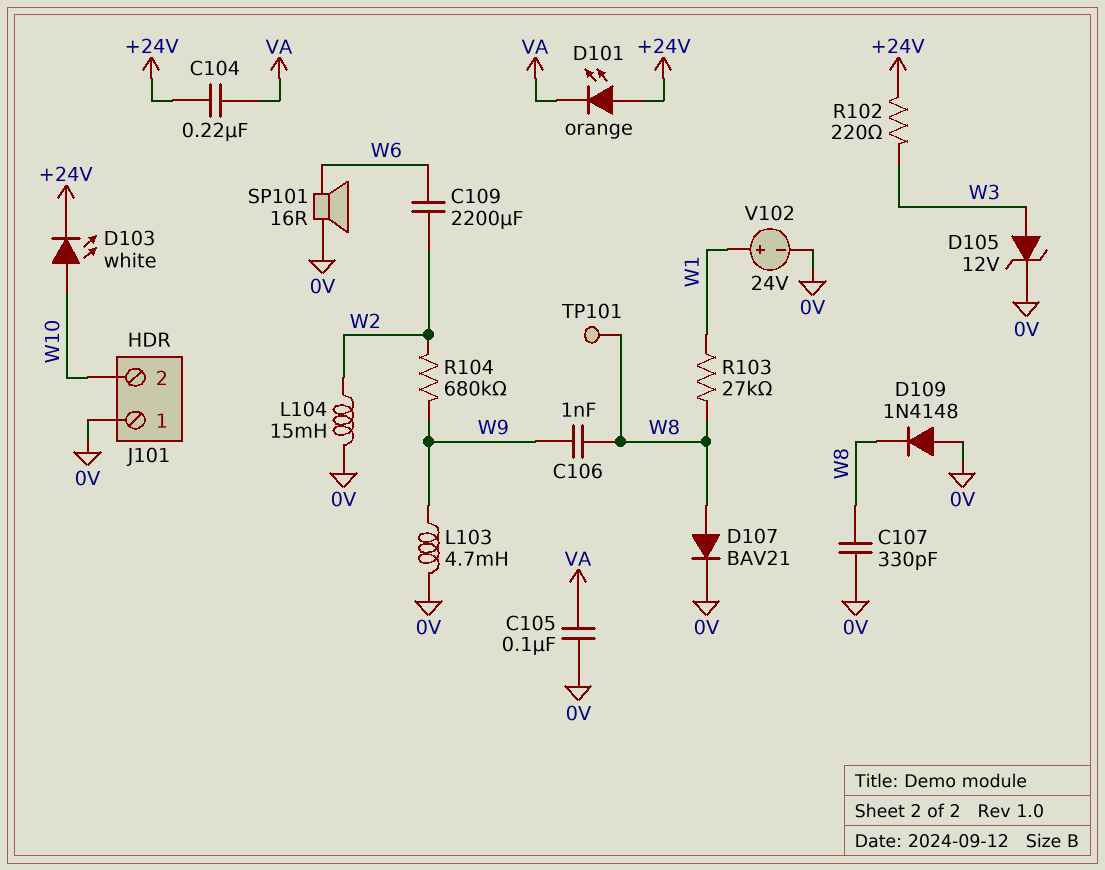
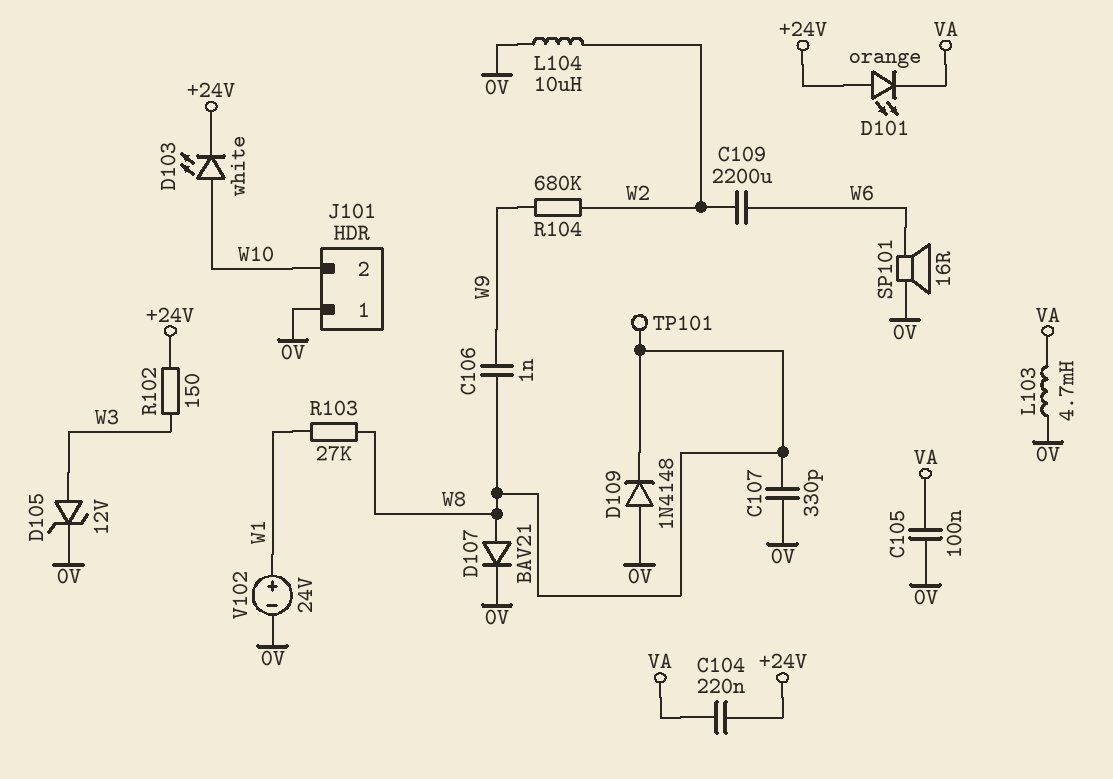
L103: 4.7mH (0V, W9) -> 4.7mH (0V, VA)
L104: 15mH (0V, W2) -> 10uH (0V, W2)
R102: 220 (+24V, W3) -> 150 (+24V, W3)

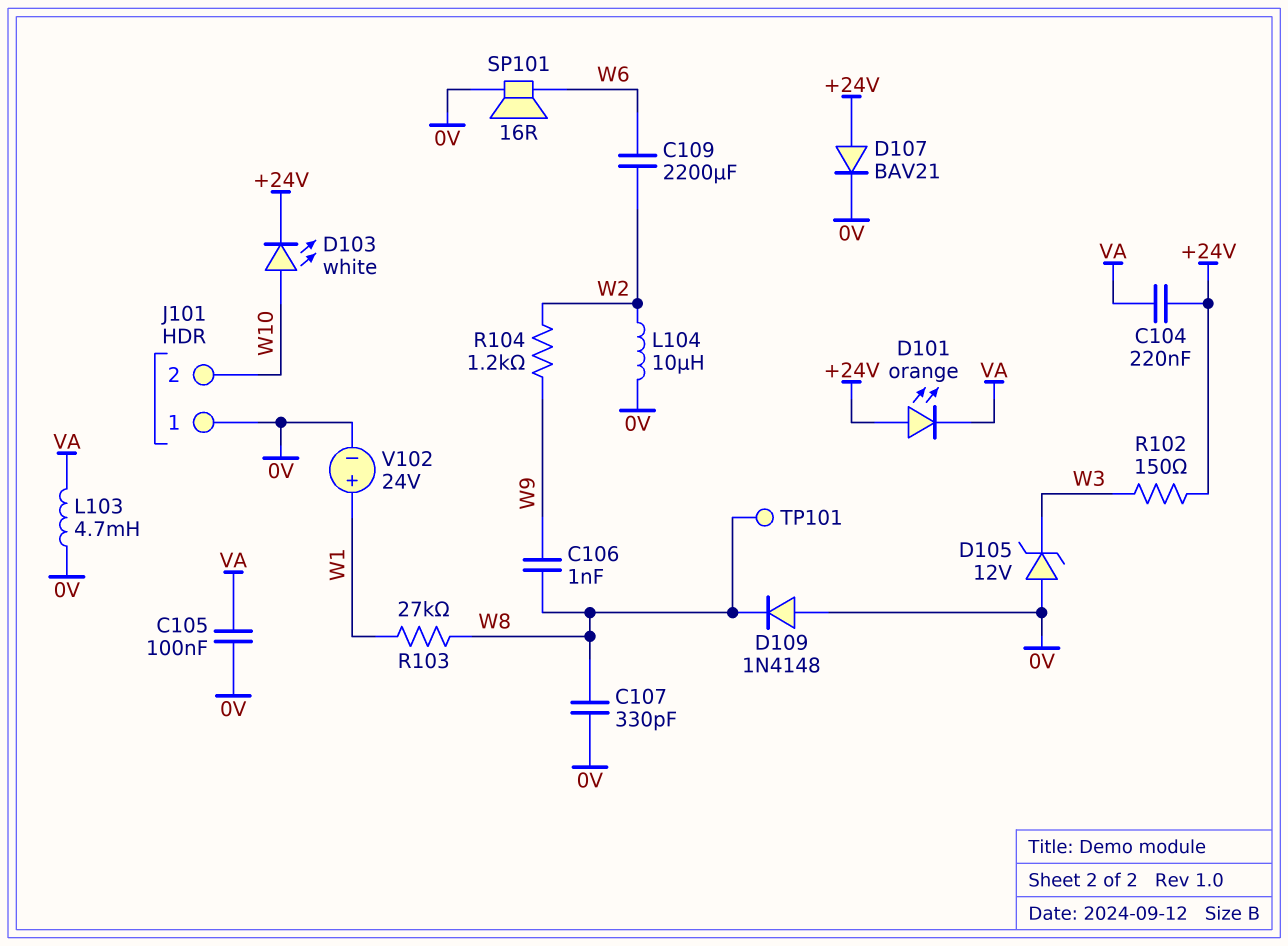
D105: zener 12V (A W3, K 0V) -> zener 12V (A 0V, K W3)
D107: diode BAV21 (A W8, K 0V) -> diode BAV21 (A +24V, K 0V)
R104: 680k (W2, W9) -> 1.2k (W2, W9)

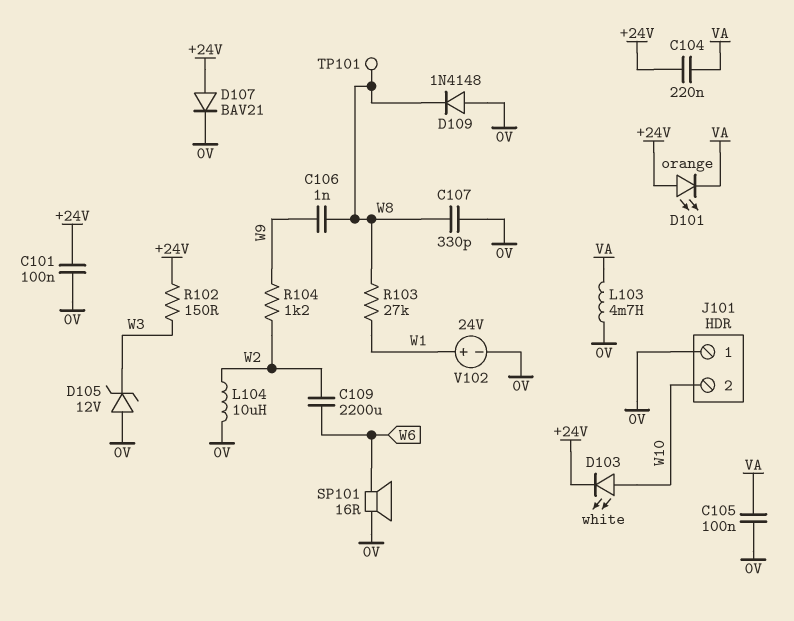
C101: none -> 100nF (+24V, 0V)

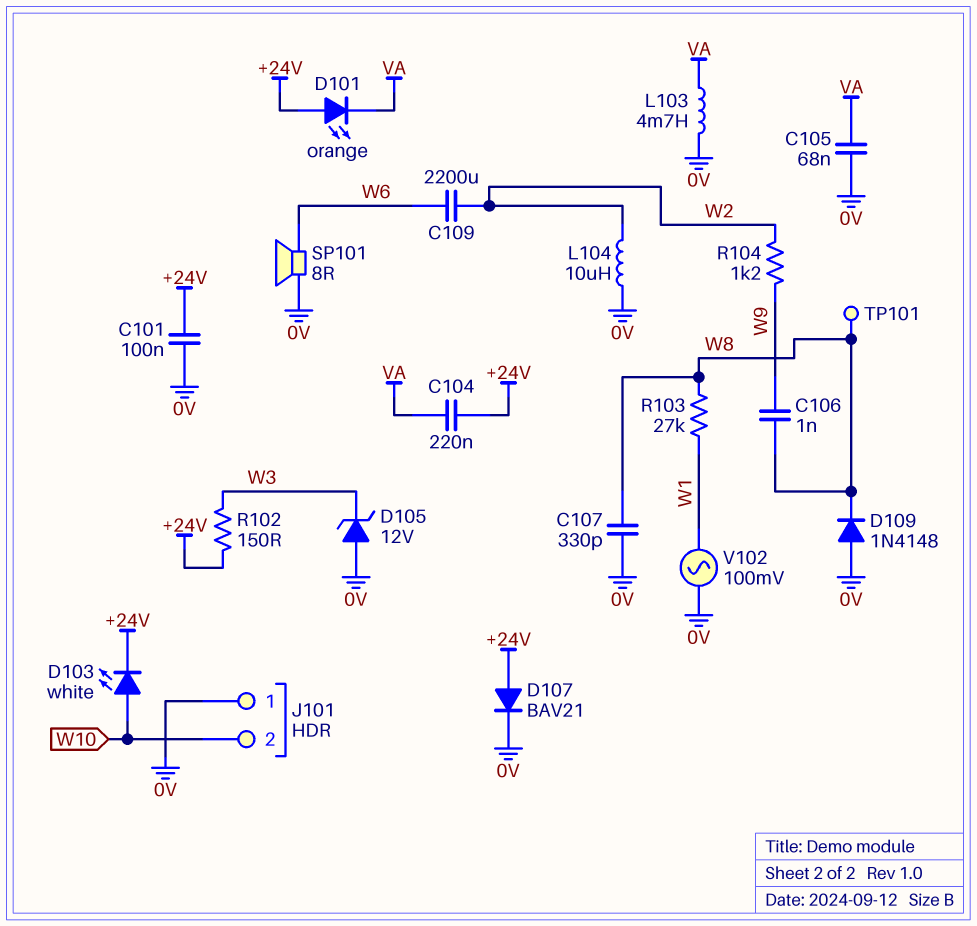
C105: 100nF (0V, VA) -> 68nF (0V, VA)
SP101: speaker 16R (0V, W6) -> speaker 8R (0V, W6)
V102: 24V (plus W1, minus 0V) -> AC 100mV (0V, W1)

